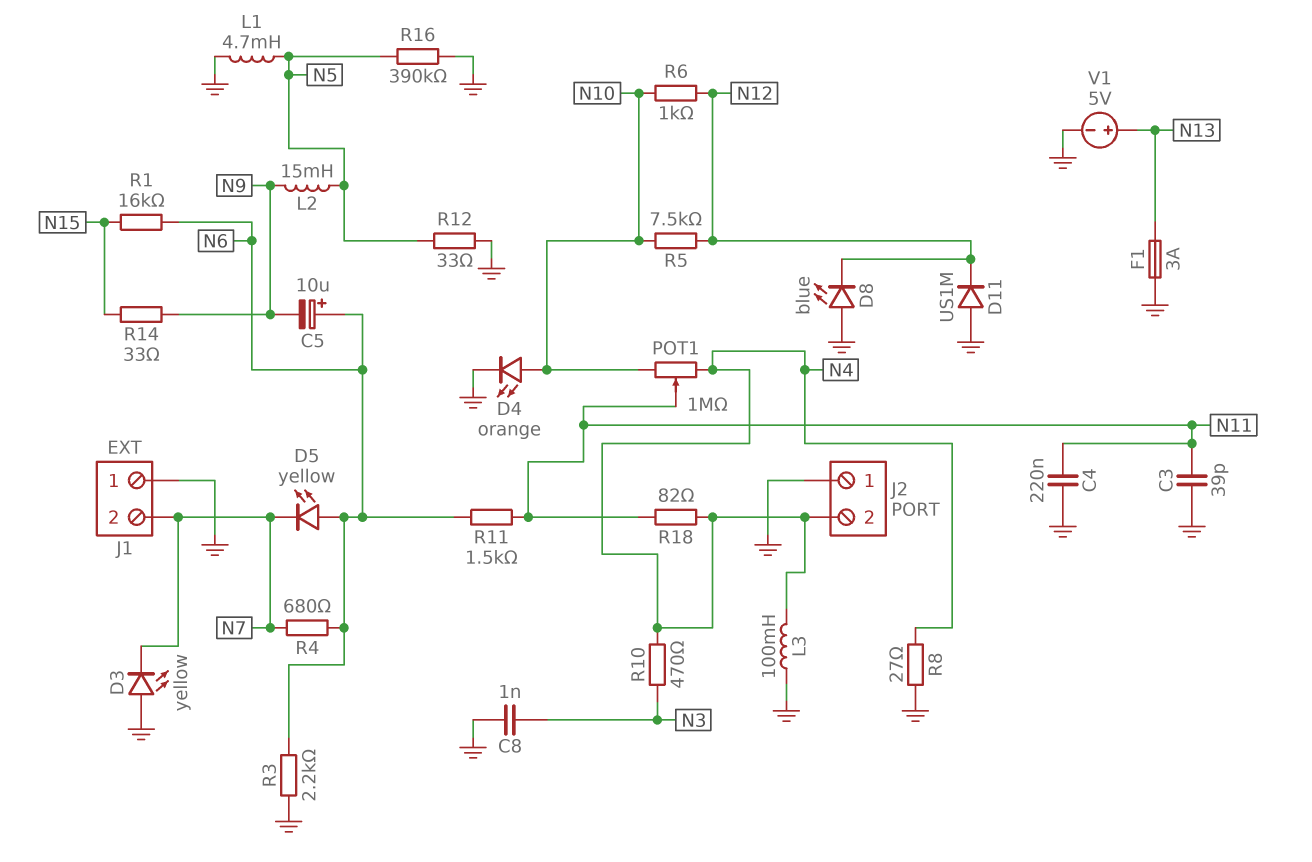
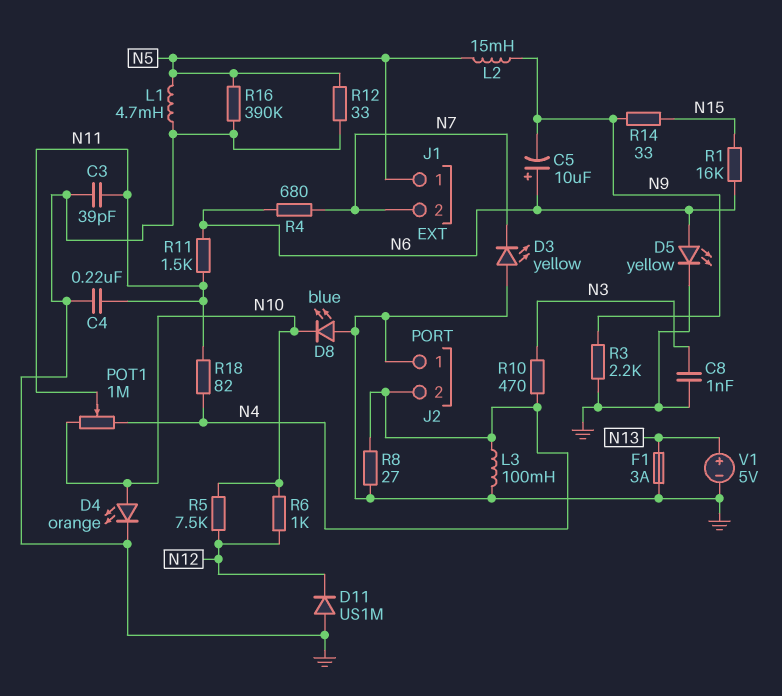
D5: LED yellow (A N6, K N7) -> LED yellow (A N6, K GND)
D8: LED blue (A GND, K N12) -> LED blue (A GND, K N10)
J1 pin 1: GND -> N5
R3: 2.2k (GND, N6) -> 2.2k (GND, N9)

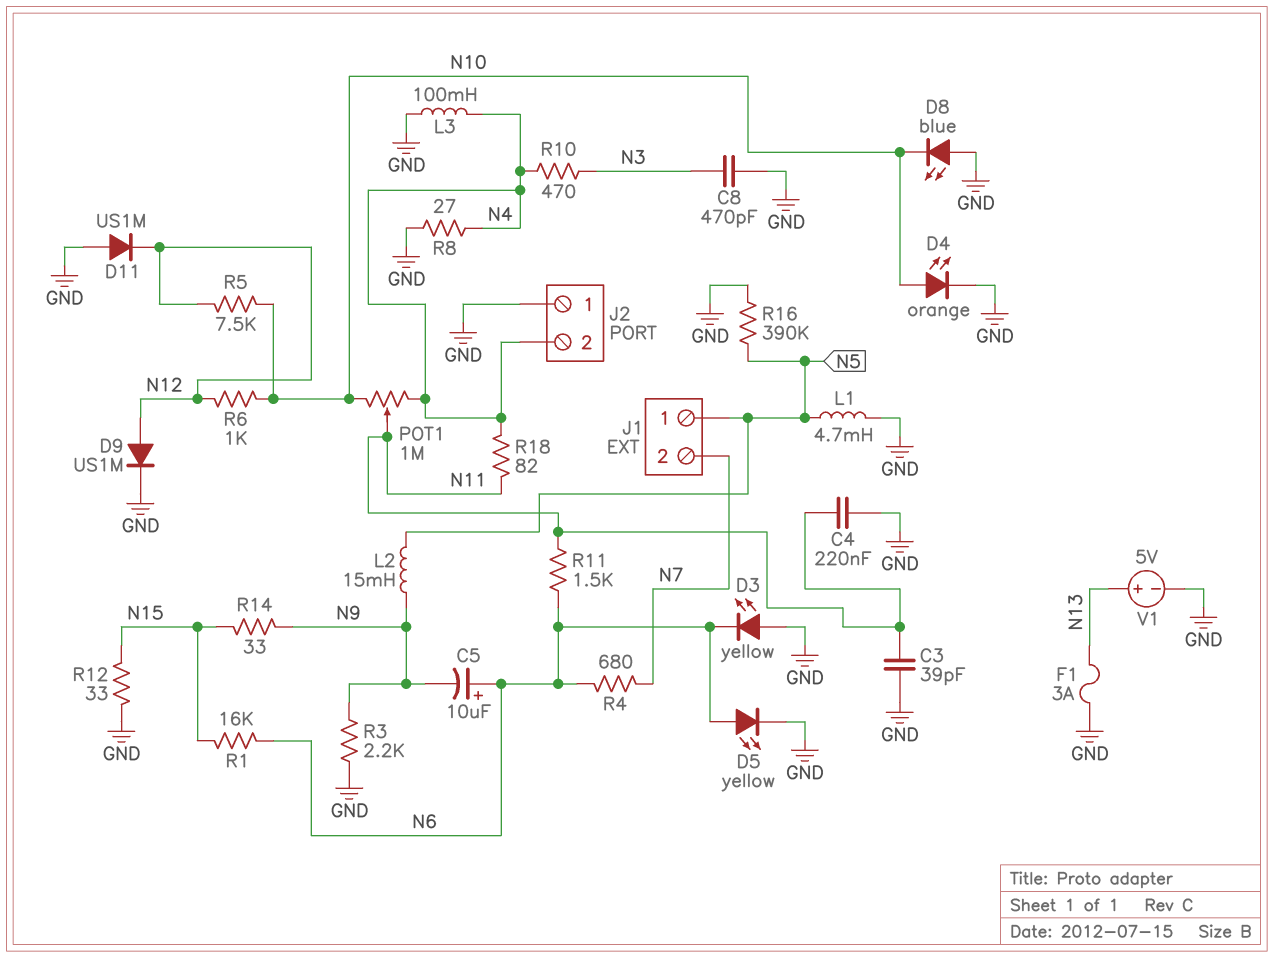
C8: 1nF (GND, N3) -> 470pF (GND, N3)
D3: LED yellow (A GND, K N7) -> LED yellow (A GND, K N6)
D9: none -> diode US1M (A N12, K GND)
R12: 33 (GND, N5) -> 33 (GND, N15)

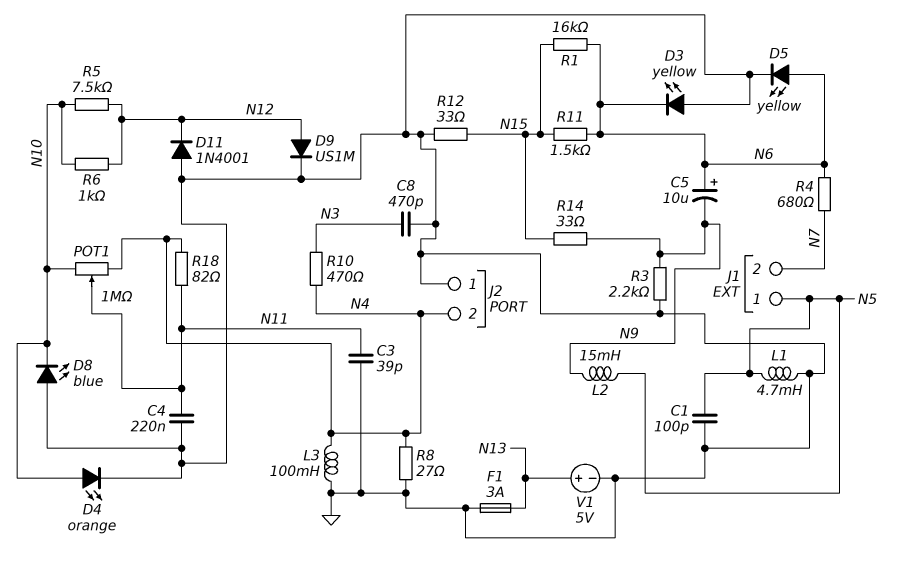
C1: none -> 100pF (GND, N5)
D11: diode US1M (A GND, K N12) -> diode 1N4001 (A GND, K N12)
R11: 1.5k (N6, N11) -> 1.5k (N6, N15)
R16: 390k (GND, N5) -> none

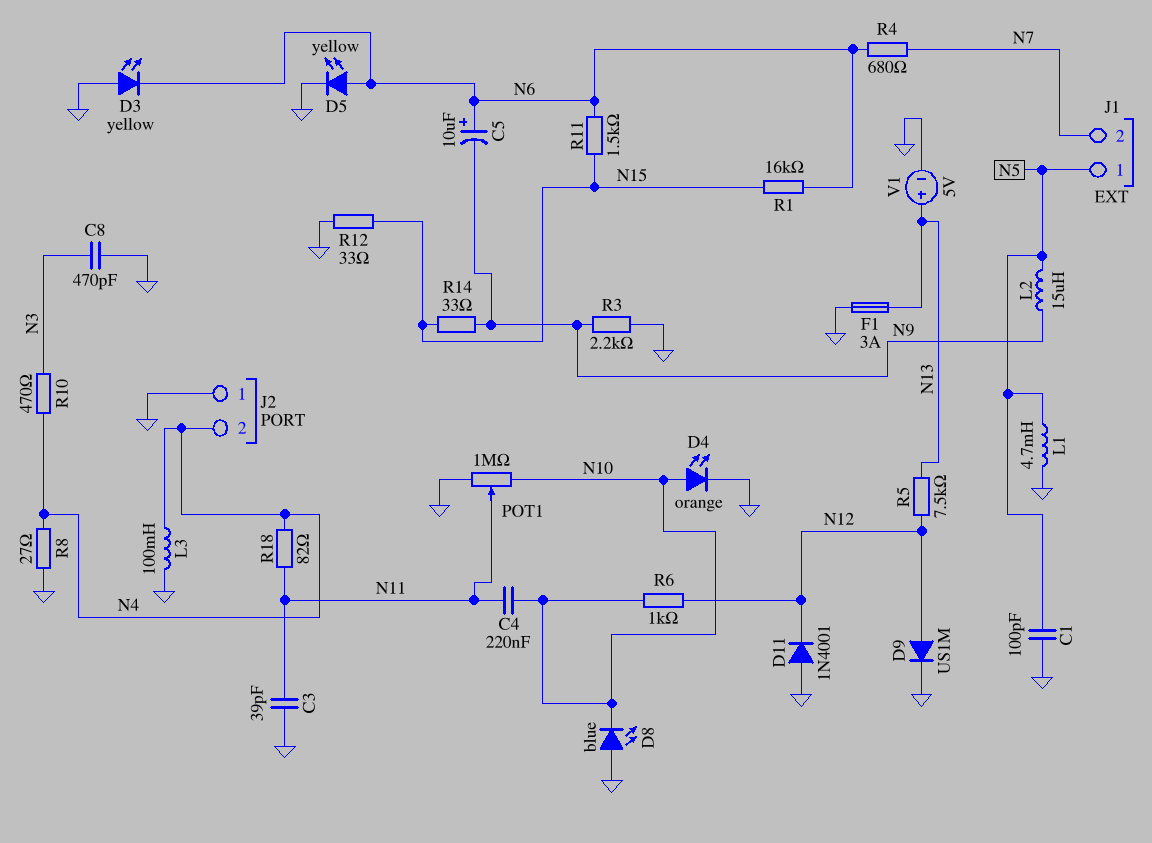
C4: 220nF (GND, N11) -> 220nF (N10, N11)
L2: 15mH (N5, N9) -> 15uH (N5, N9)
POT1: 1M (N4, N10, wiper N11) -> 1M (GND, N10, wiper N11)
R5: 7.5k (N10, N12) -> 7.5k (N12, N13)

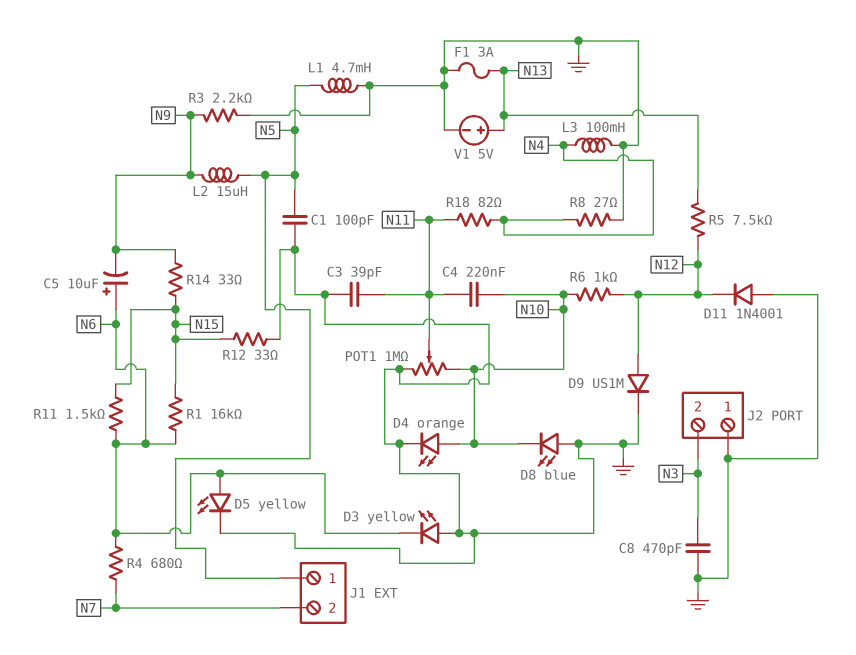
J2 pin 2: N4 -> N3
R10: 470 (N3, N4) -> none

